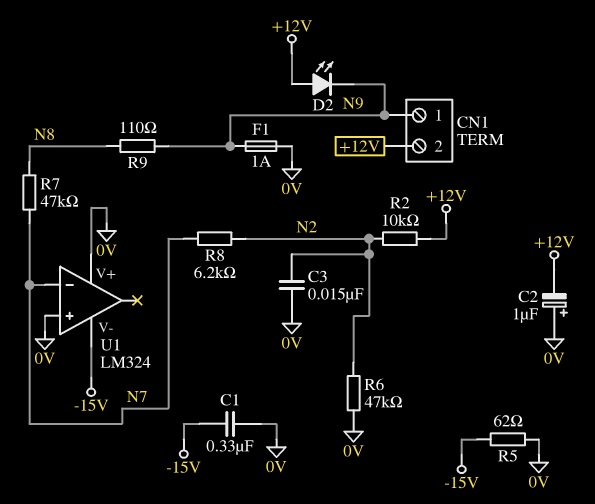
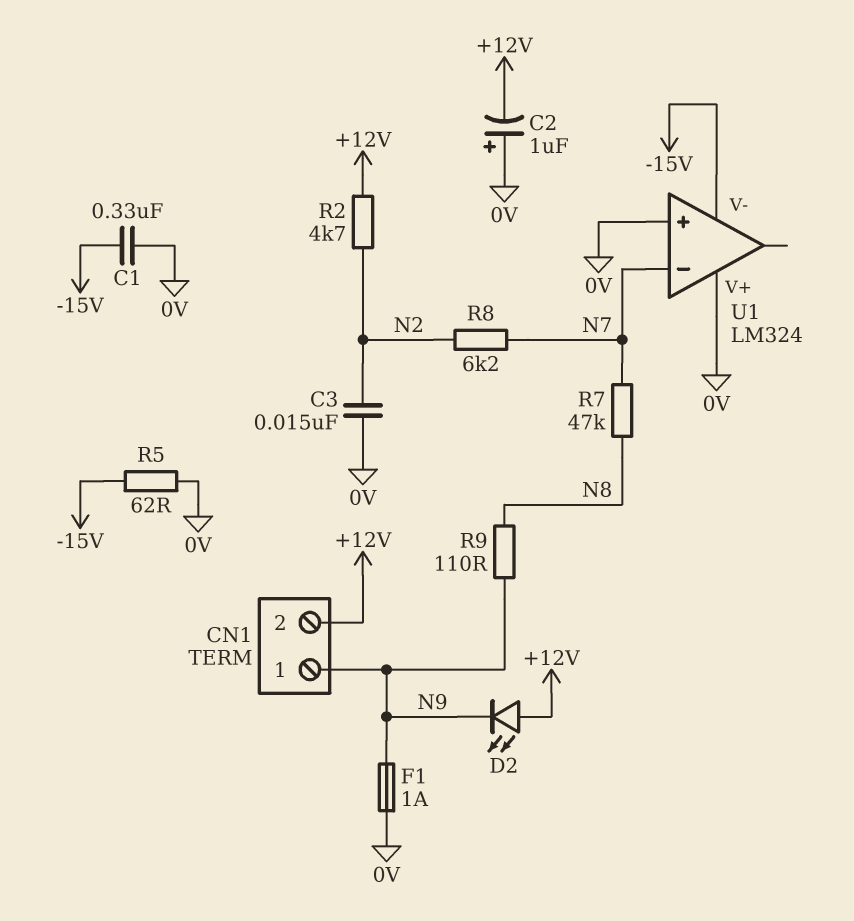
R2: 10k (+12V, N2) -> 4.7k (+12V, N2)
R6: 47k (0V, N2) -> none

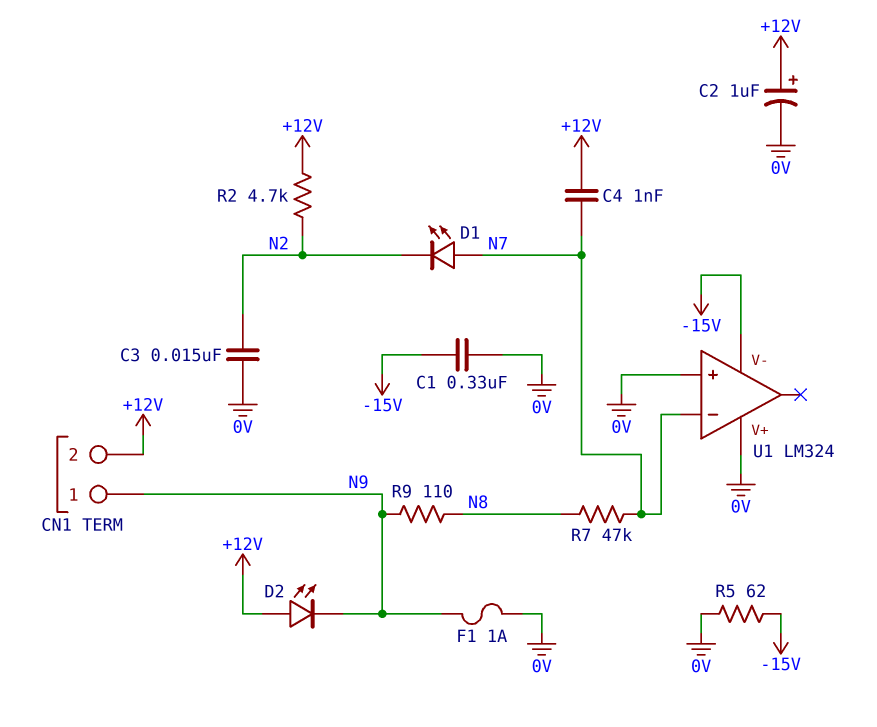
C2: 1uF (plus 0V, minus +12V) -> 1uF (plus +12V, minus 0V)
C4: none -> 1nF (+12V, N7)
D1: none -> LED (A N7, K N2)
R8: 6.2k (N2, N7) -> none

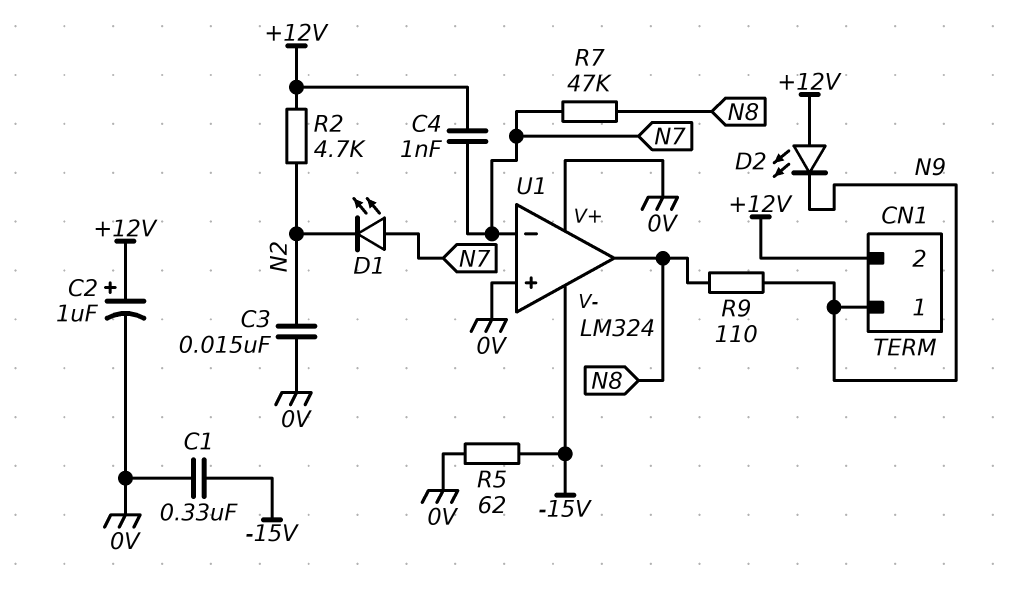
F1: 1A (0V, N9) -> none
U1 pin out: none -> N8

